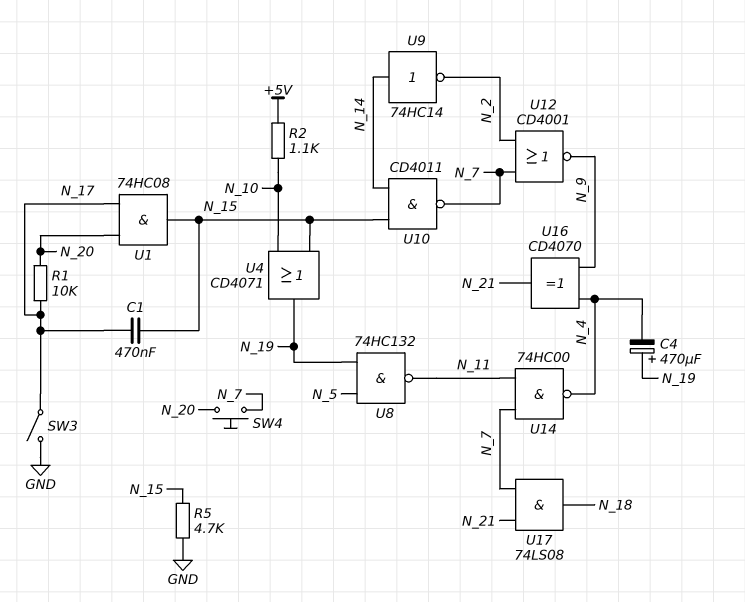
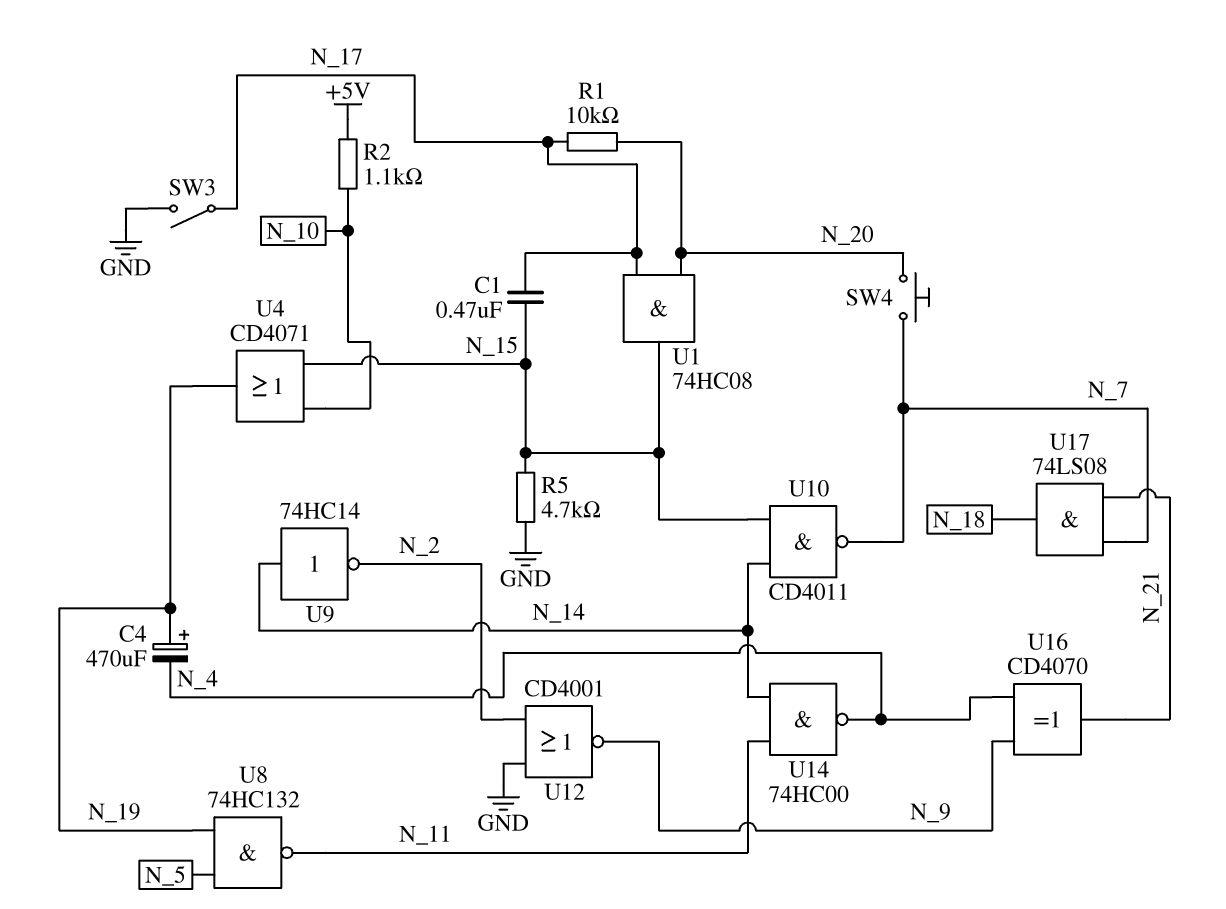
U12: NOR CD4001 (in N_2, in N_7, out N_9) -> NOR CD4001 (in GND, in N_2, out N_9)
U14: NAND 74HC00 (in N_7, in N_11, out N_4) -> NAND 74HC00 (in N_11, in N_14, out N_4)

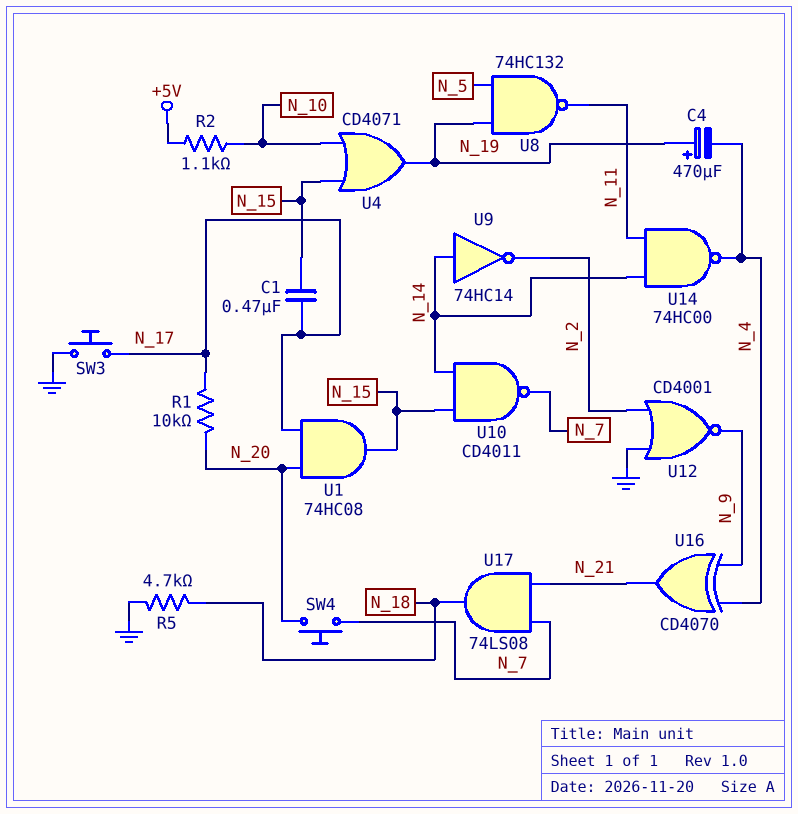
R5: 4.7k (GND, N_15) -> 4.7k (GND, N_18)
SW3: switch (GND, N_17) -> button (GND, N_17)

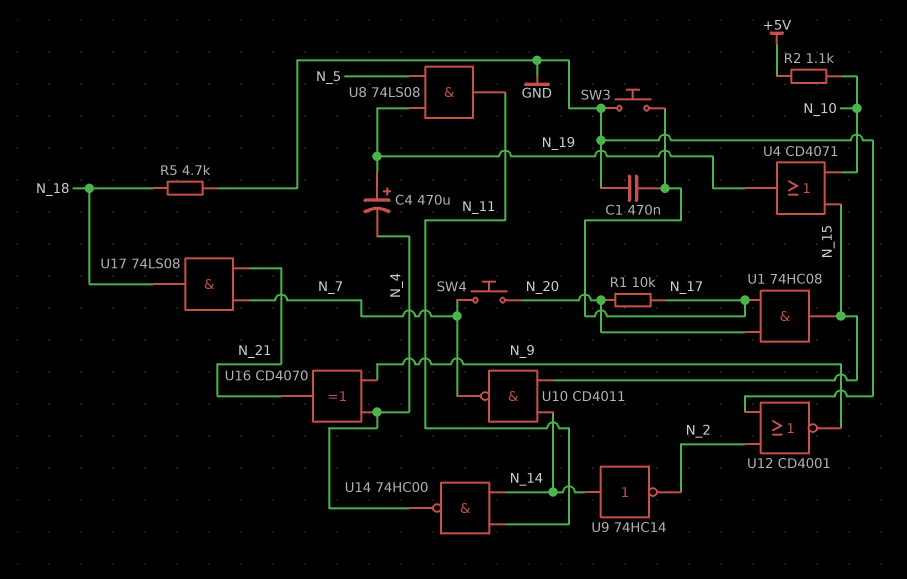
C1: 470nF (N_15, N_17) -> 470nF (GND, N_17)
U8: NAND 74HC132 (in N_5, in N_19, out N_11) -> AND 74LS08 (in N_5, in N_19, out N_11)

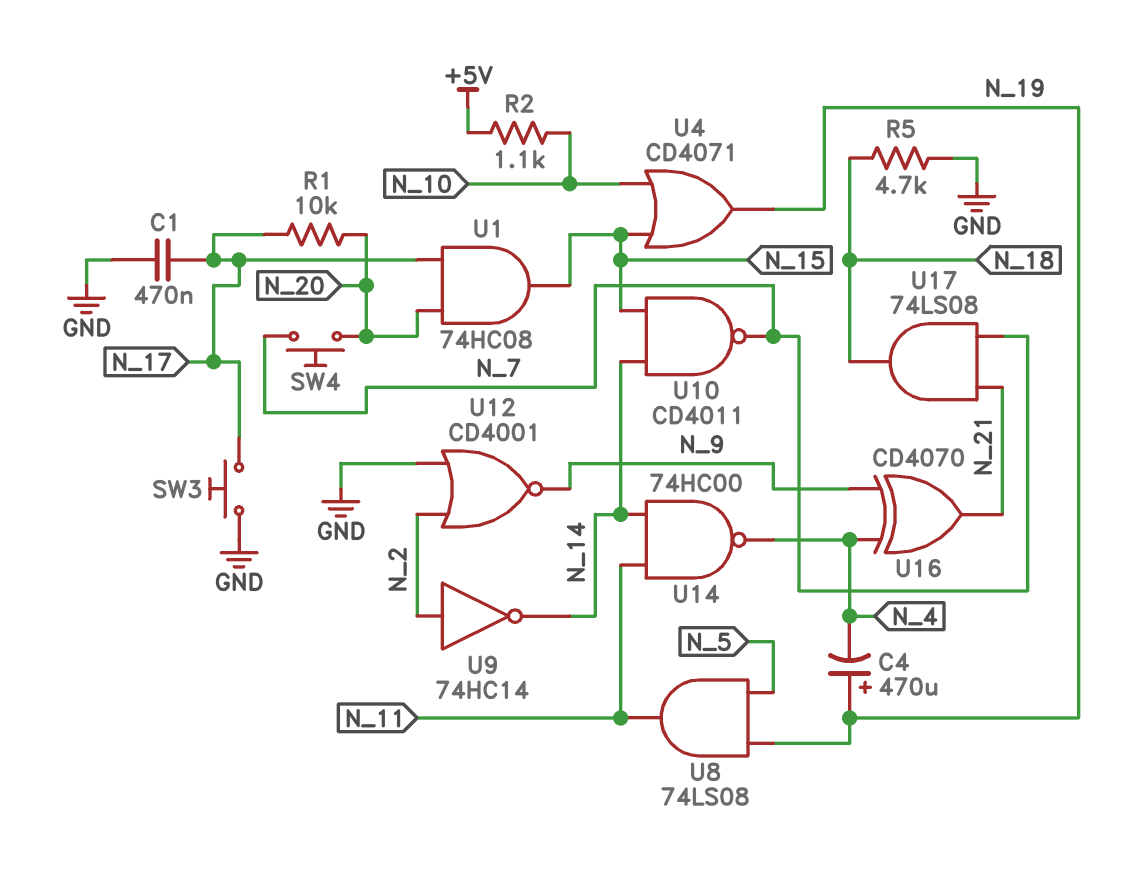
U9: NOT 74HC14 (in N_14, out N_2) -> NOT 74HC14 (in N_2, out N_14)

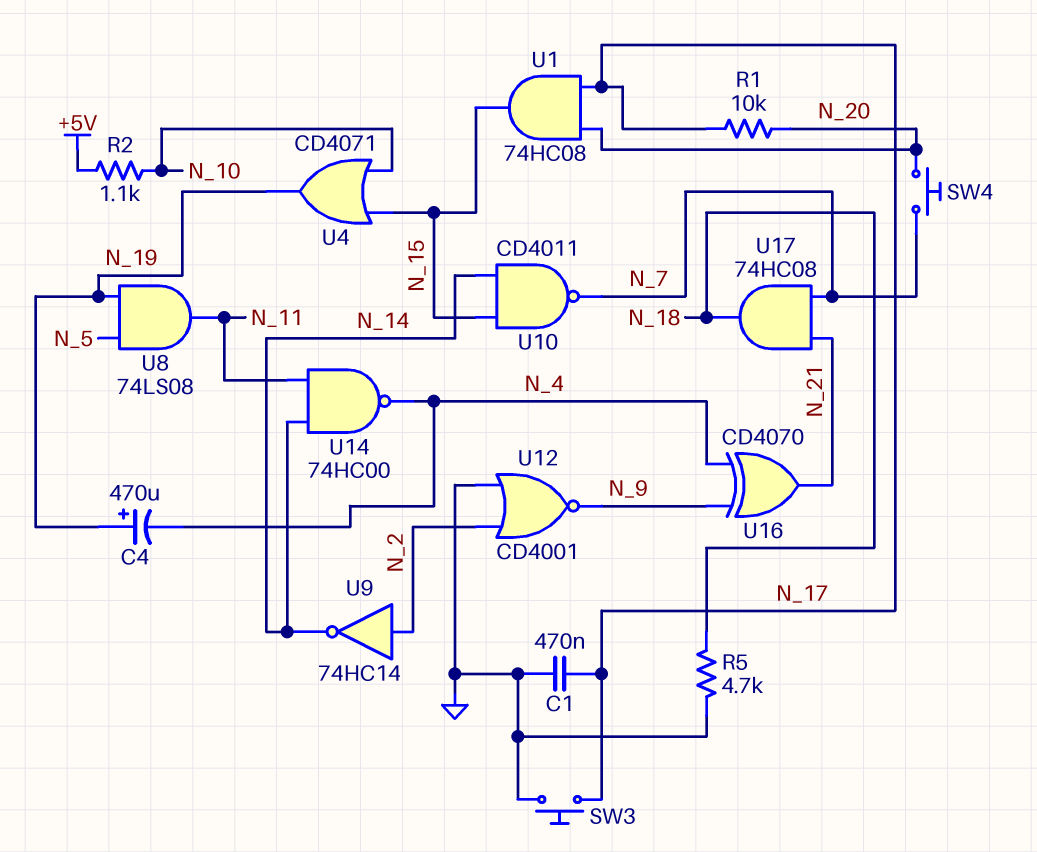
U17: AND 74LS08 (in N_7, in N_21, out N_18) -> AND 74HC08 (in N_7, in N_21, out N_18)

